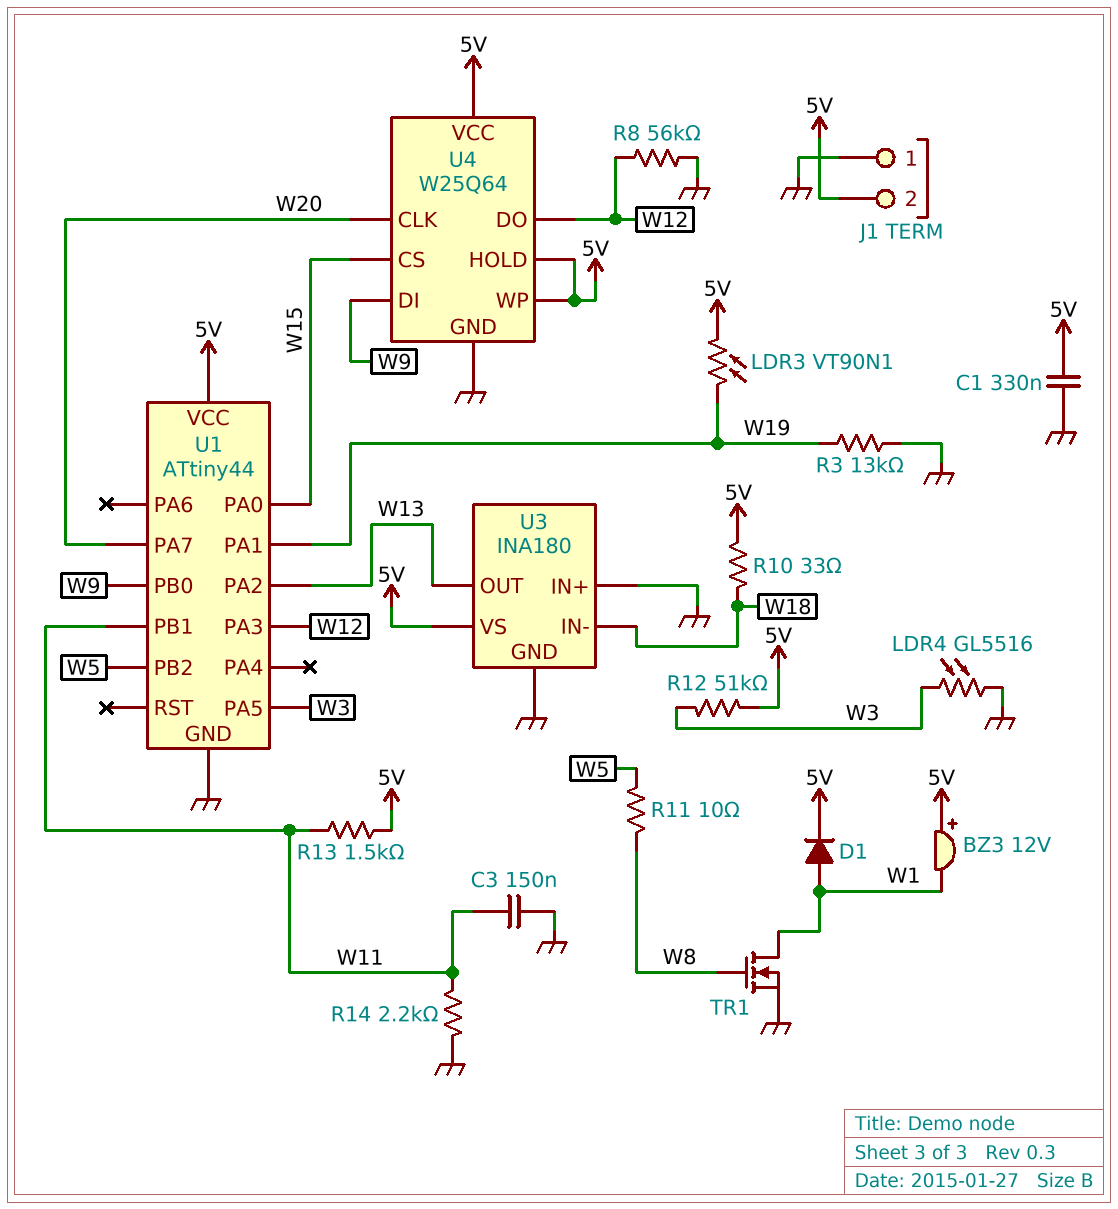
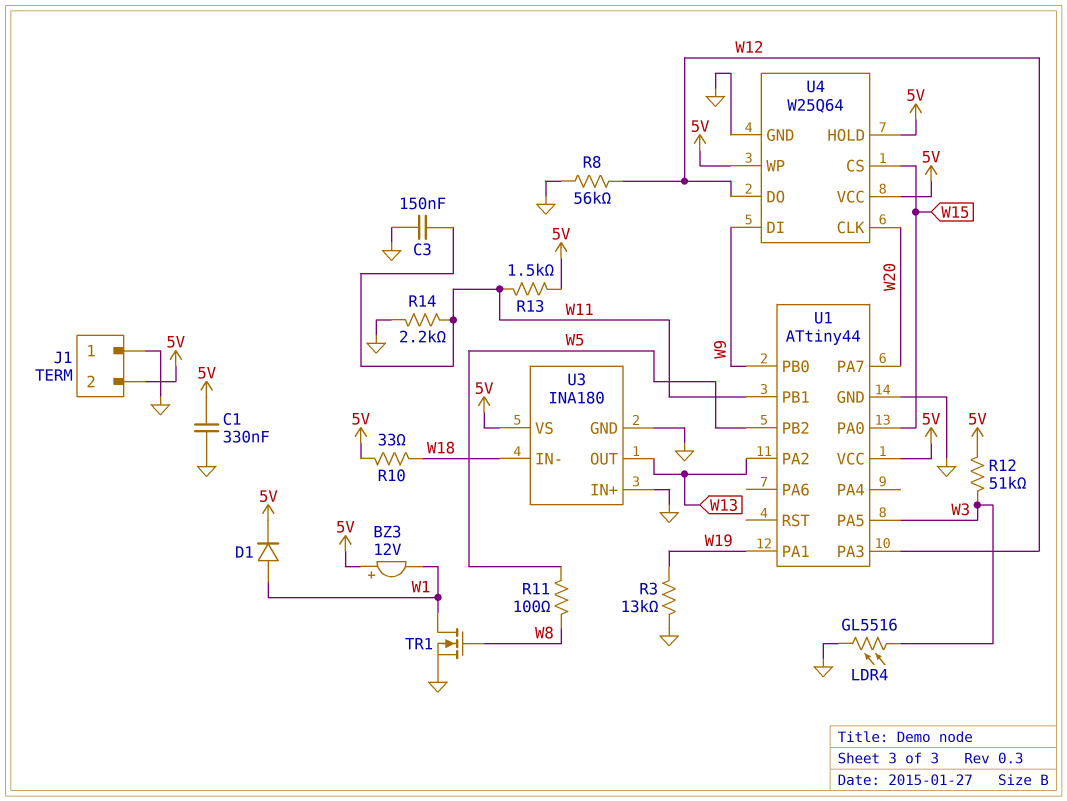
LDR3: VT90N1 (5V, W19) -> none
R11: 10 (W5, W8) -> 100 (W5, W8)

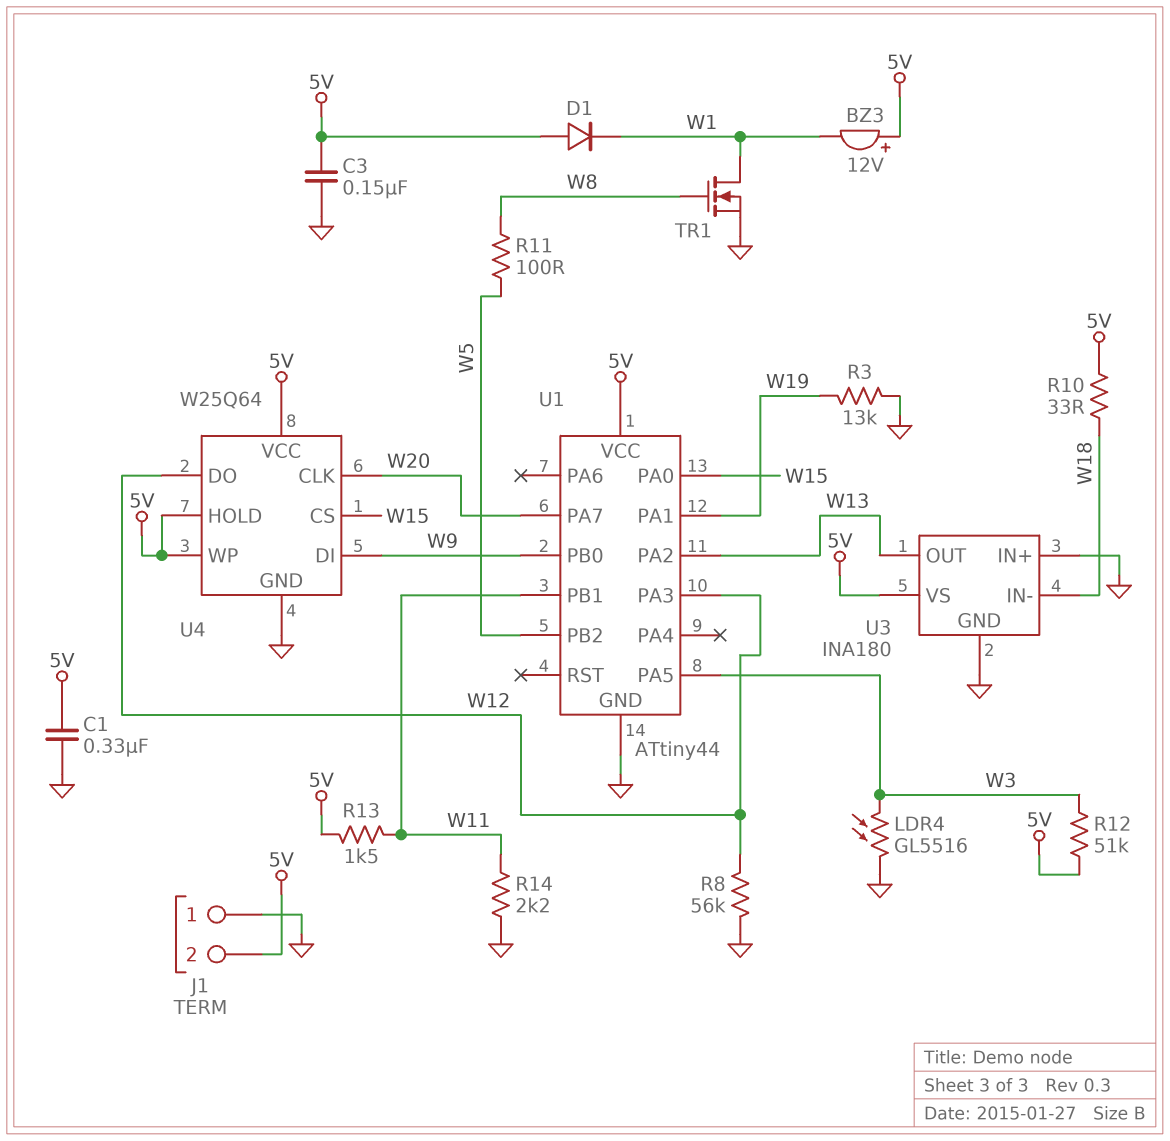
C3: 150nF (GND, W11) -> 150nF (5V, GND)
D1: diode (A W1, K 5V) -> diode (A 5V, K W1)

